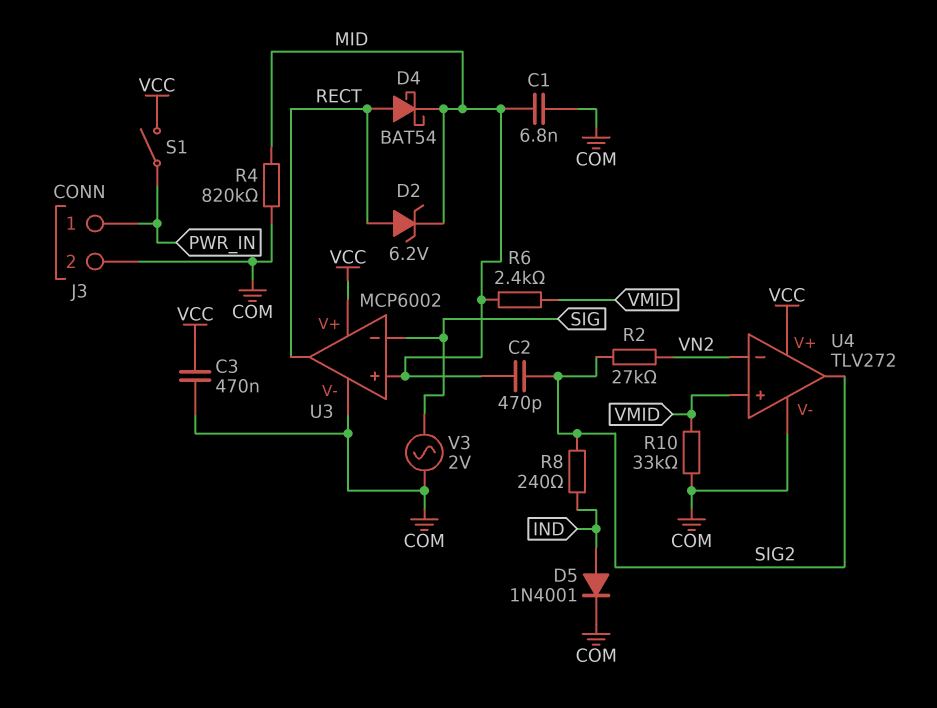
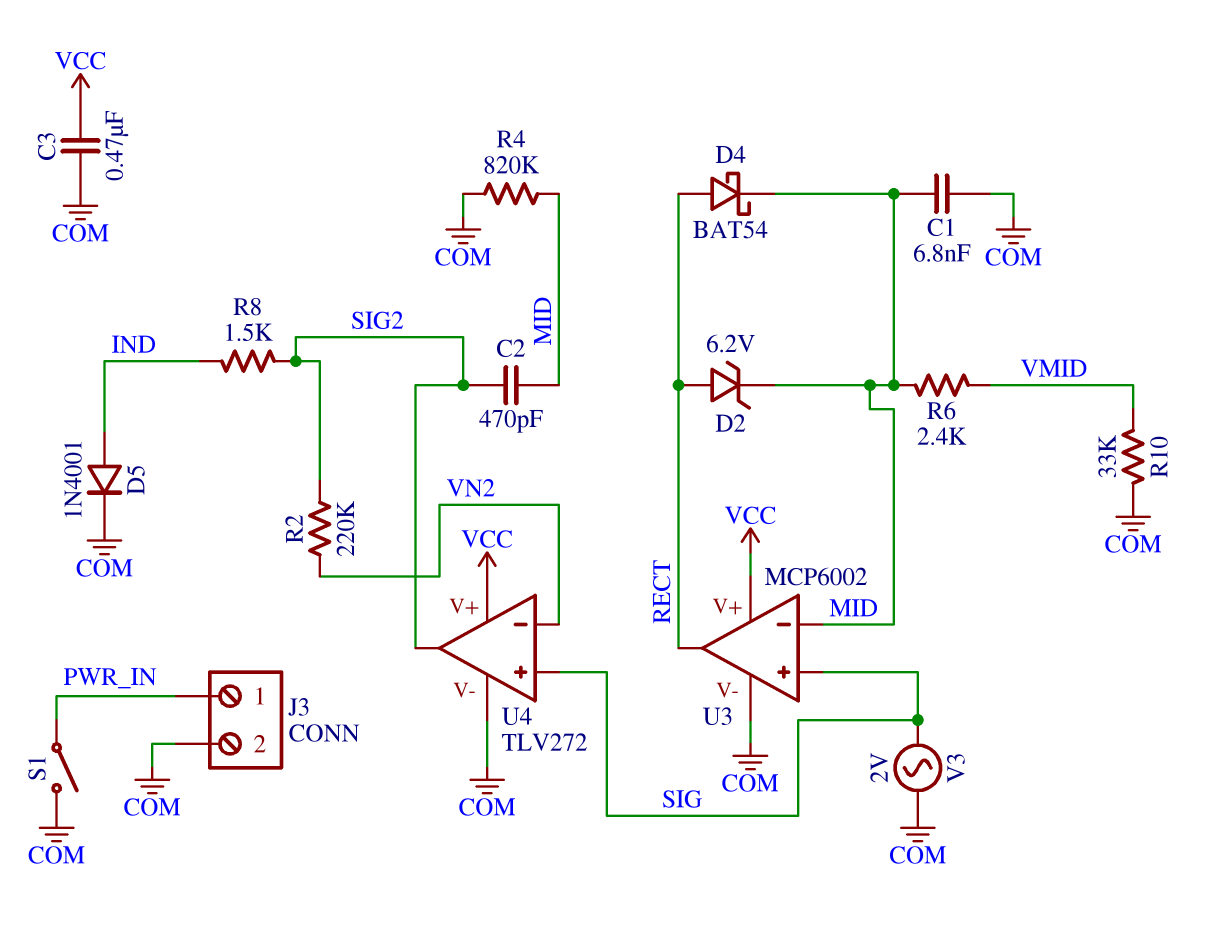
R2: 27k (SIG2, VN2) -> 220k (SIG2, VN2)
R8: 240 (IND, SIG2) -> 1.5k (IND, SIG2)
S1: switch (PWR_IN, VCC) -> switch (COM, PWR_IN)
U3 pin in+: MID -> SIG
U3 pin in-: SIG -> MID
U4 pin in+: VMID -> SIG

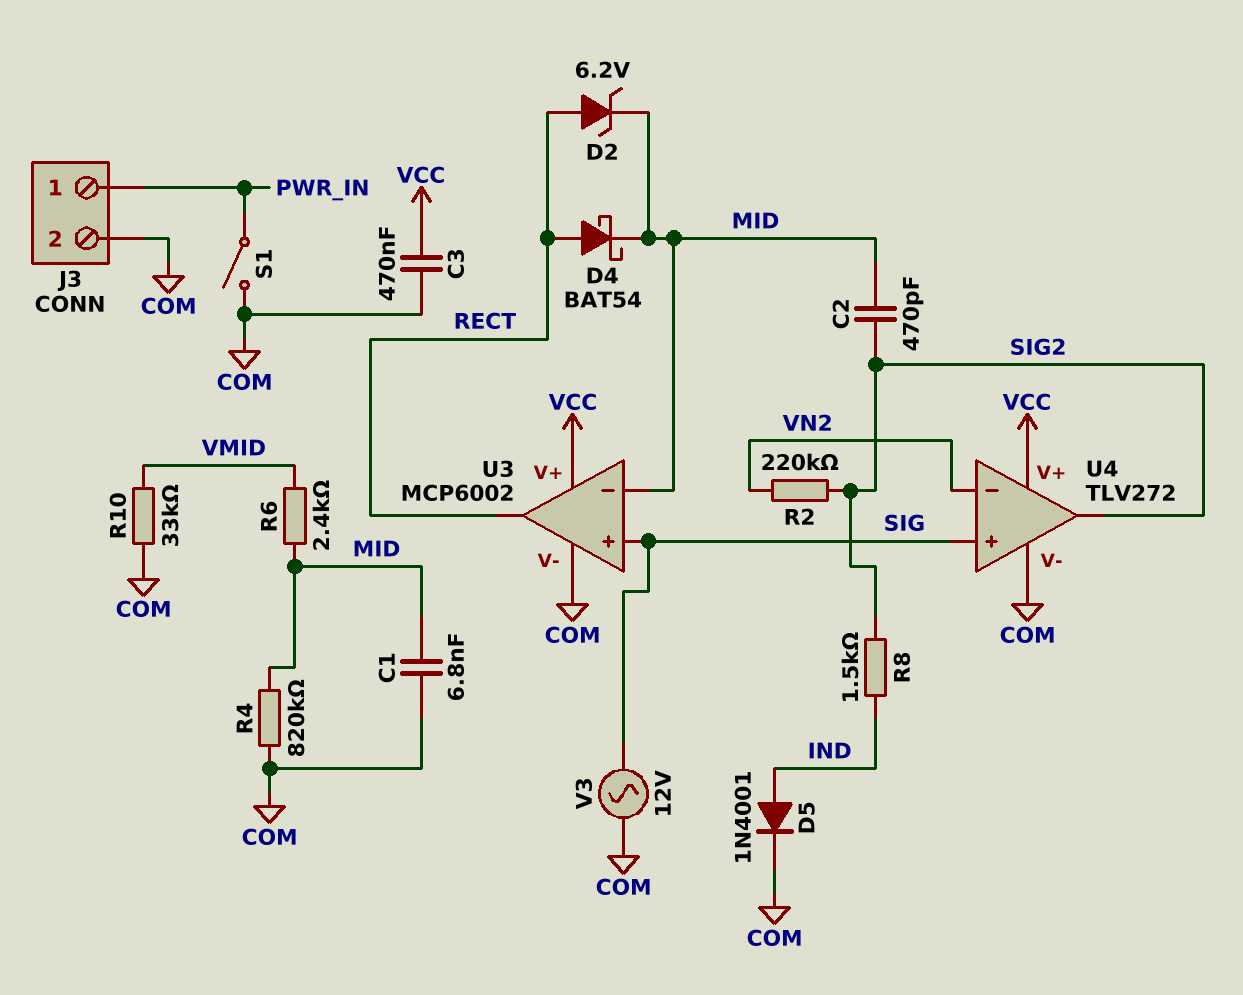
V3: AC 2V (COM, SIG) -> AC 12V (COM, SIG)

